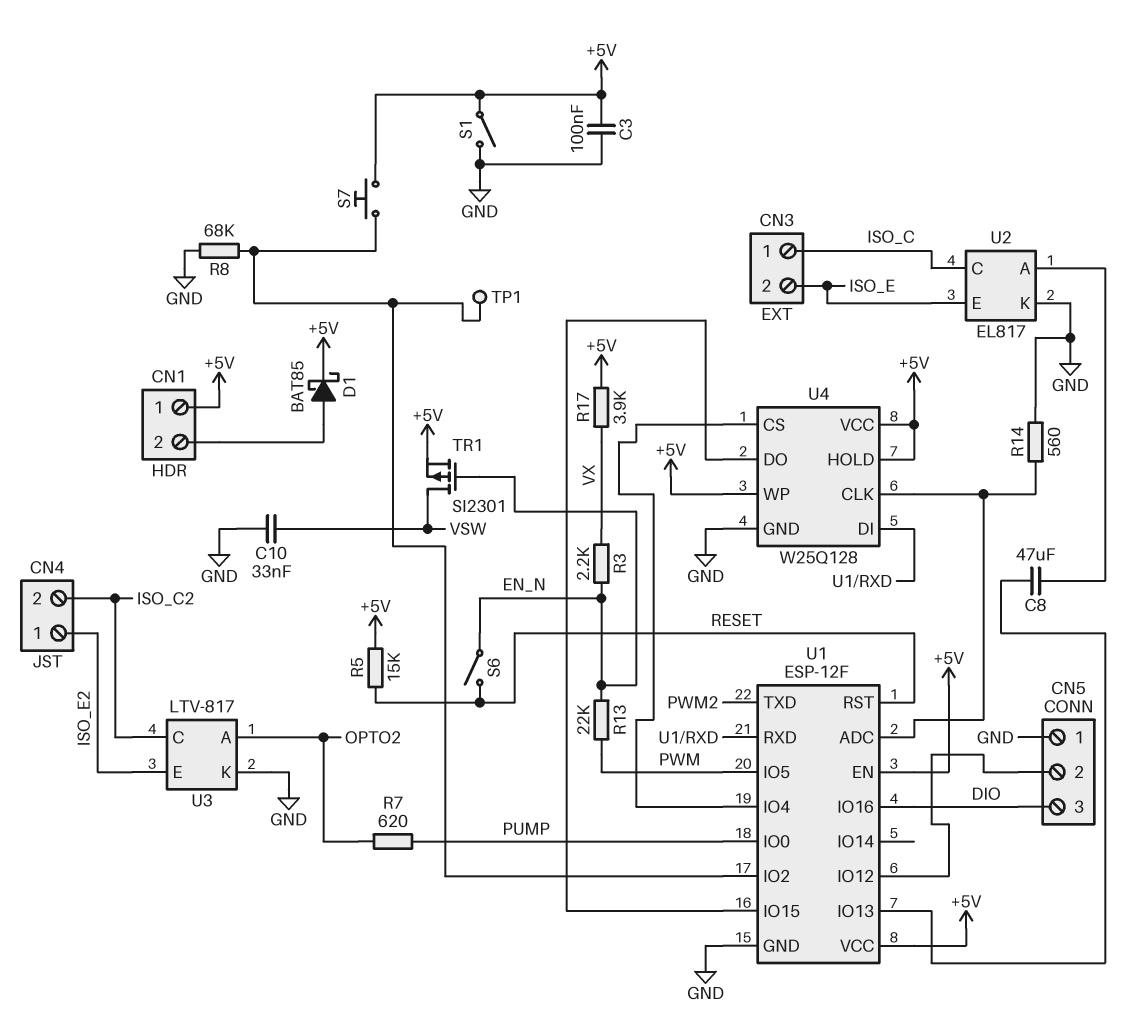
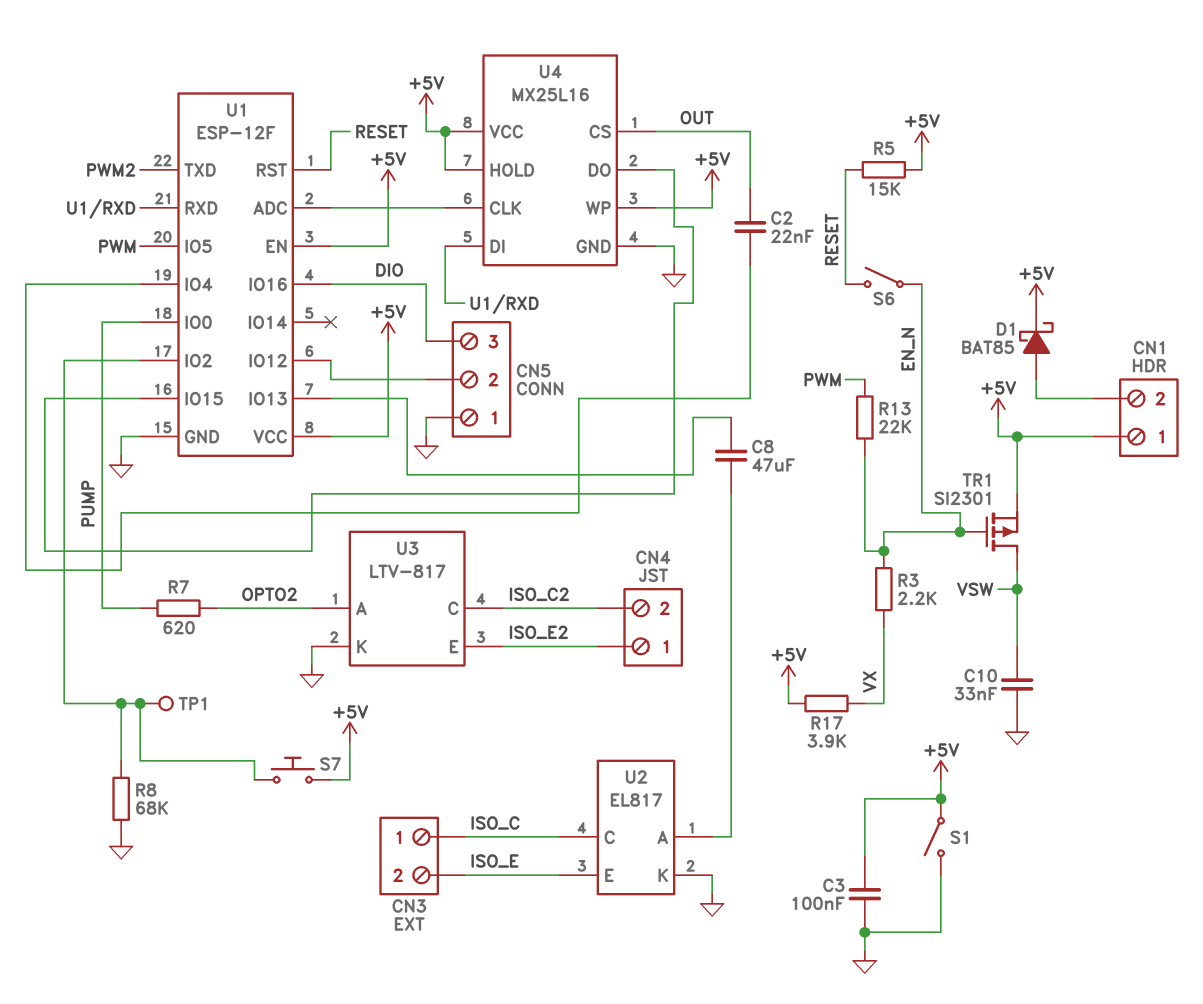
C2: none -> 22nF (OUT, U1/IO4)
R14: 560 (GND, U1/ADC) -> none
U4: W25Q128 -> MX25L16
U4 pin CS: U1/IO4 -> OUT

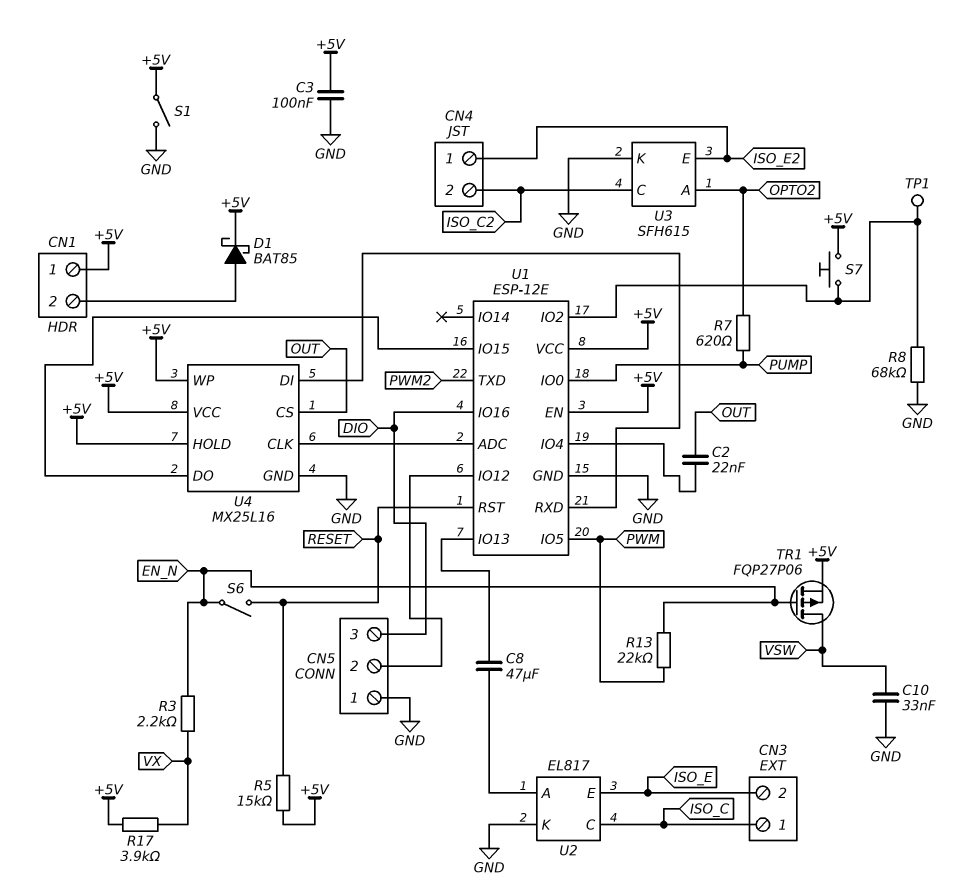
TR1: PMOS SI2301 (G EN_N, D VSW, S +5V) -> PMOS FQP27P06 (G EN_N, D VSW, S +5V)
U1: ESP-12F -> ESP-12E
U3: LTV-817 -> SFH615

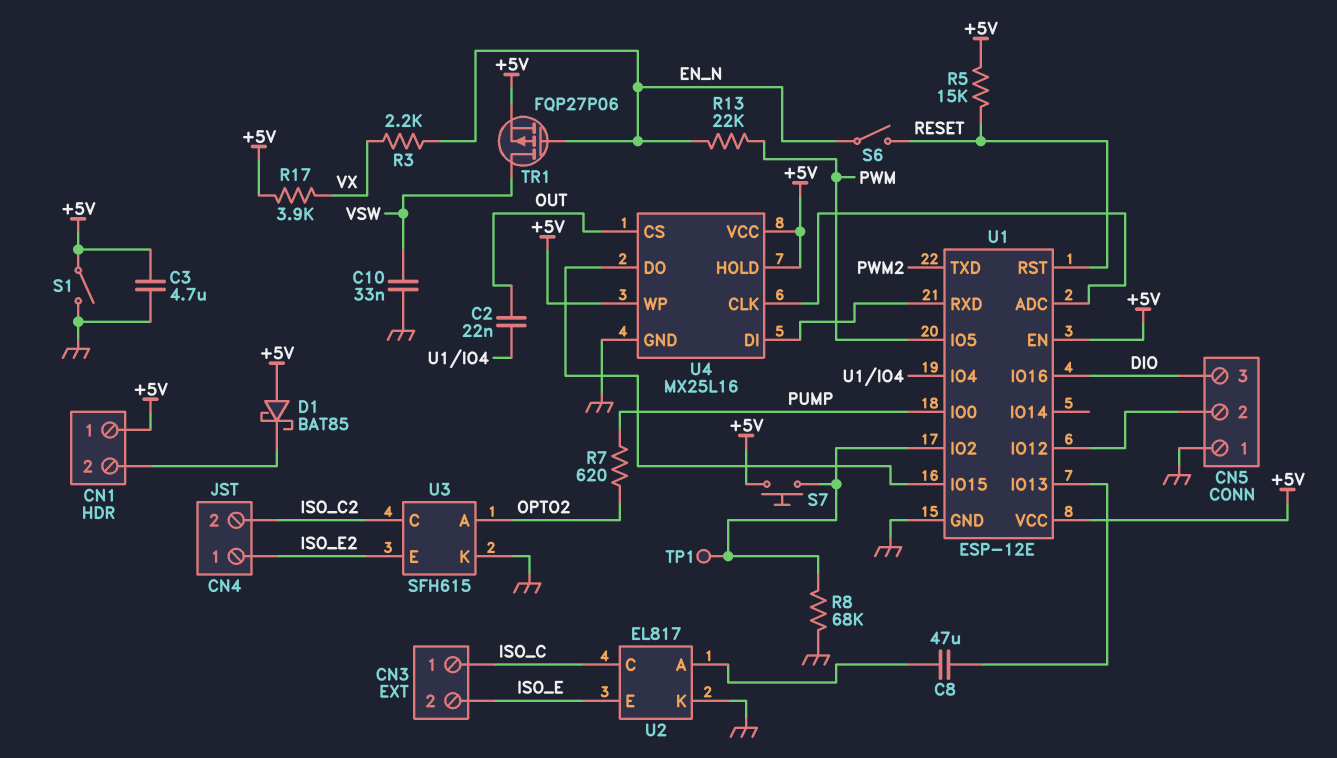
C3: 100nF (+5V, GND) -> 4.7uF (+5V, GND)
D1: schottky BAT85 (A CN1/2, K +5V) -> schottky BAT85 (A +5V, K CN1/2)

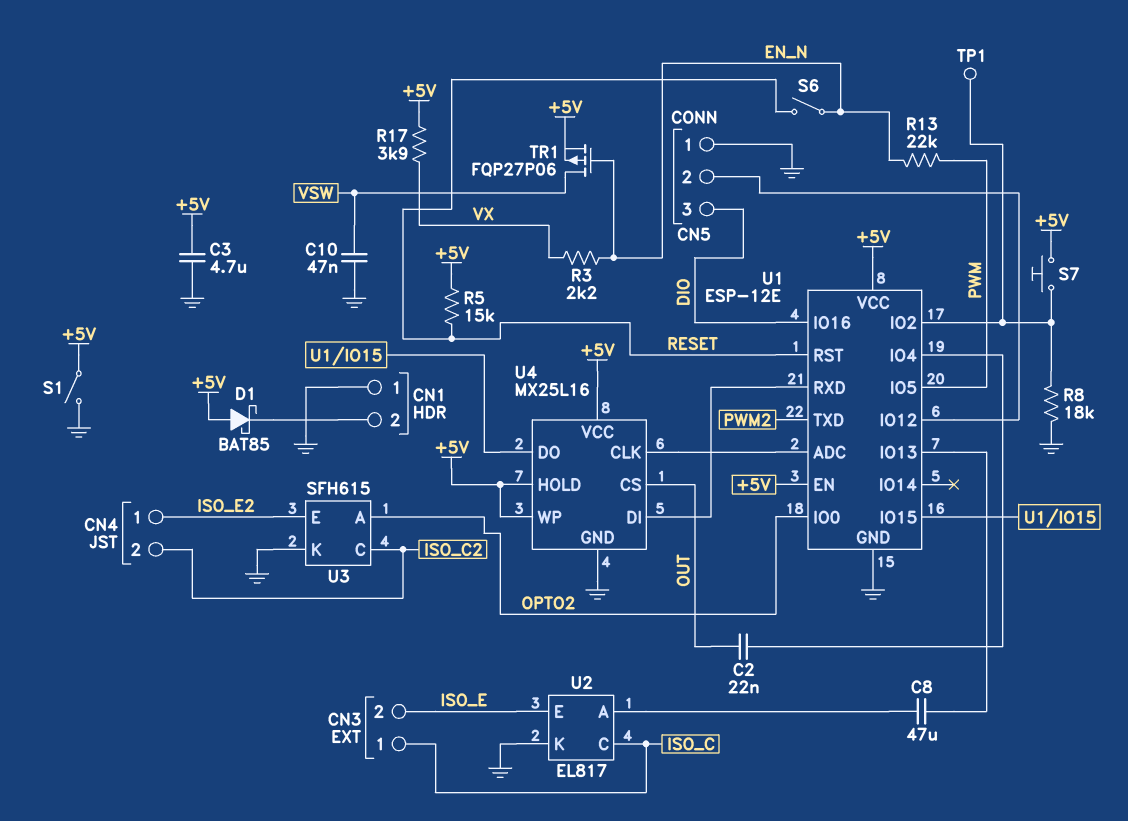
C10: 33nF (GND, VSW) -> 47nF (GND, VSW)
CN1 pin 1: +5V -> GND
R7: 620 (OPTO2, PUMP) -> none
R8: 68k (GND, U1/IO2) -> 18k (GND, U1/IO2)
U1 pin IO0: PUMP -> OPTO2

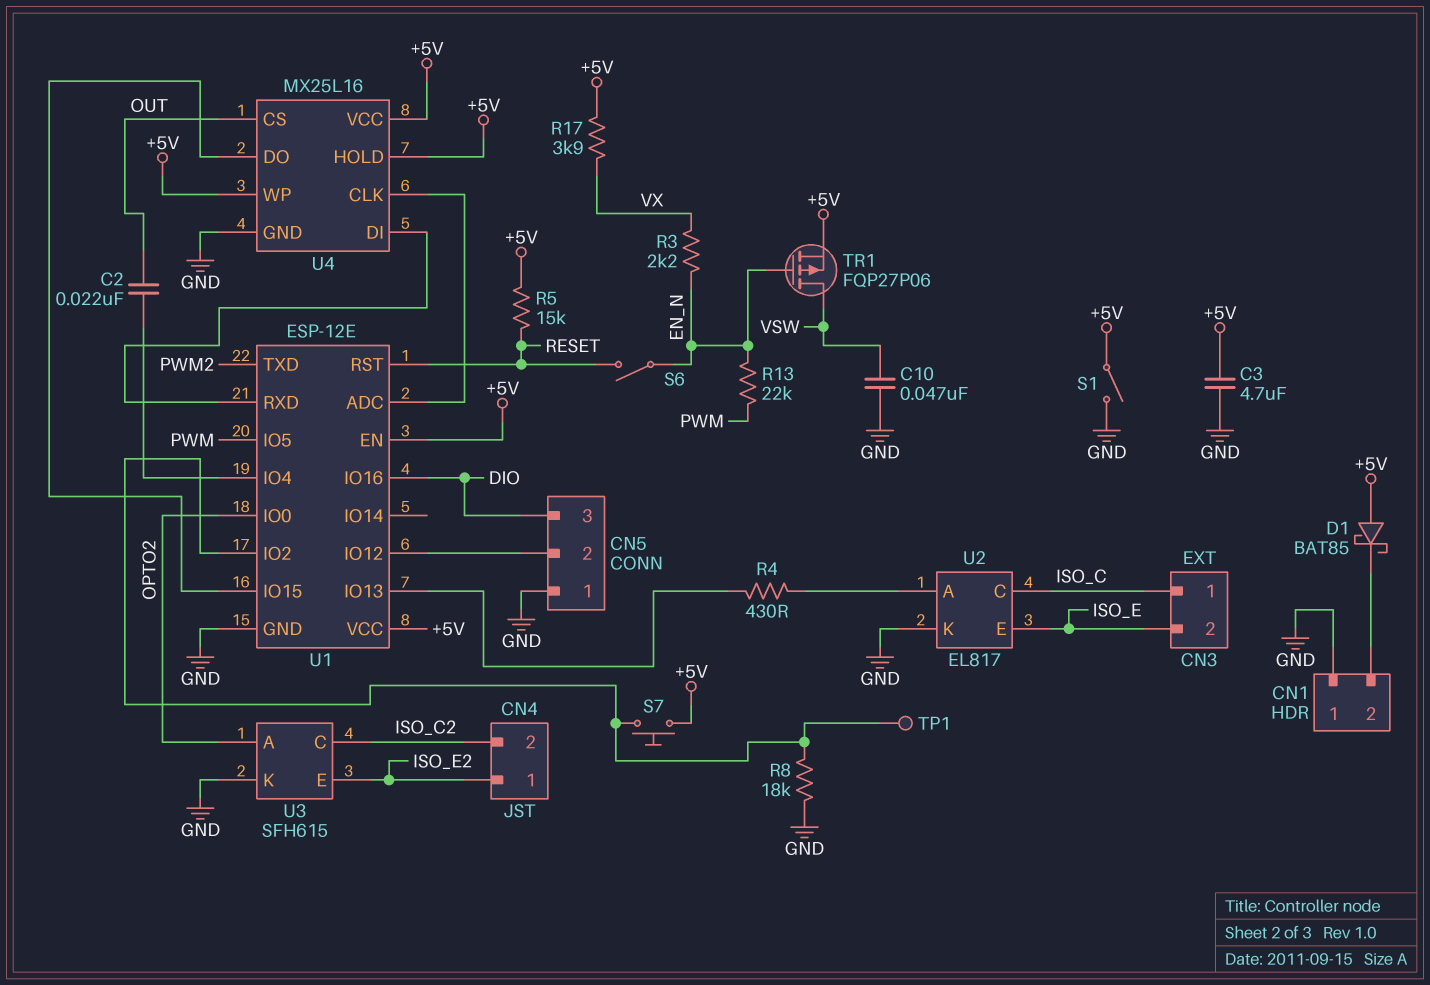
C8: 47uF (U1/IO13, U2/A) -> none
R4: none -> 430 (U1/IO13, U2/A)

